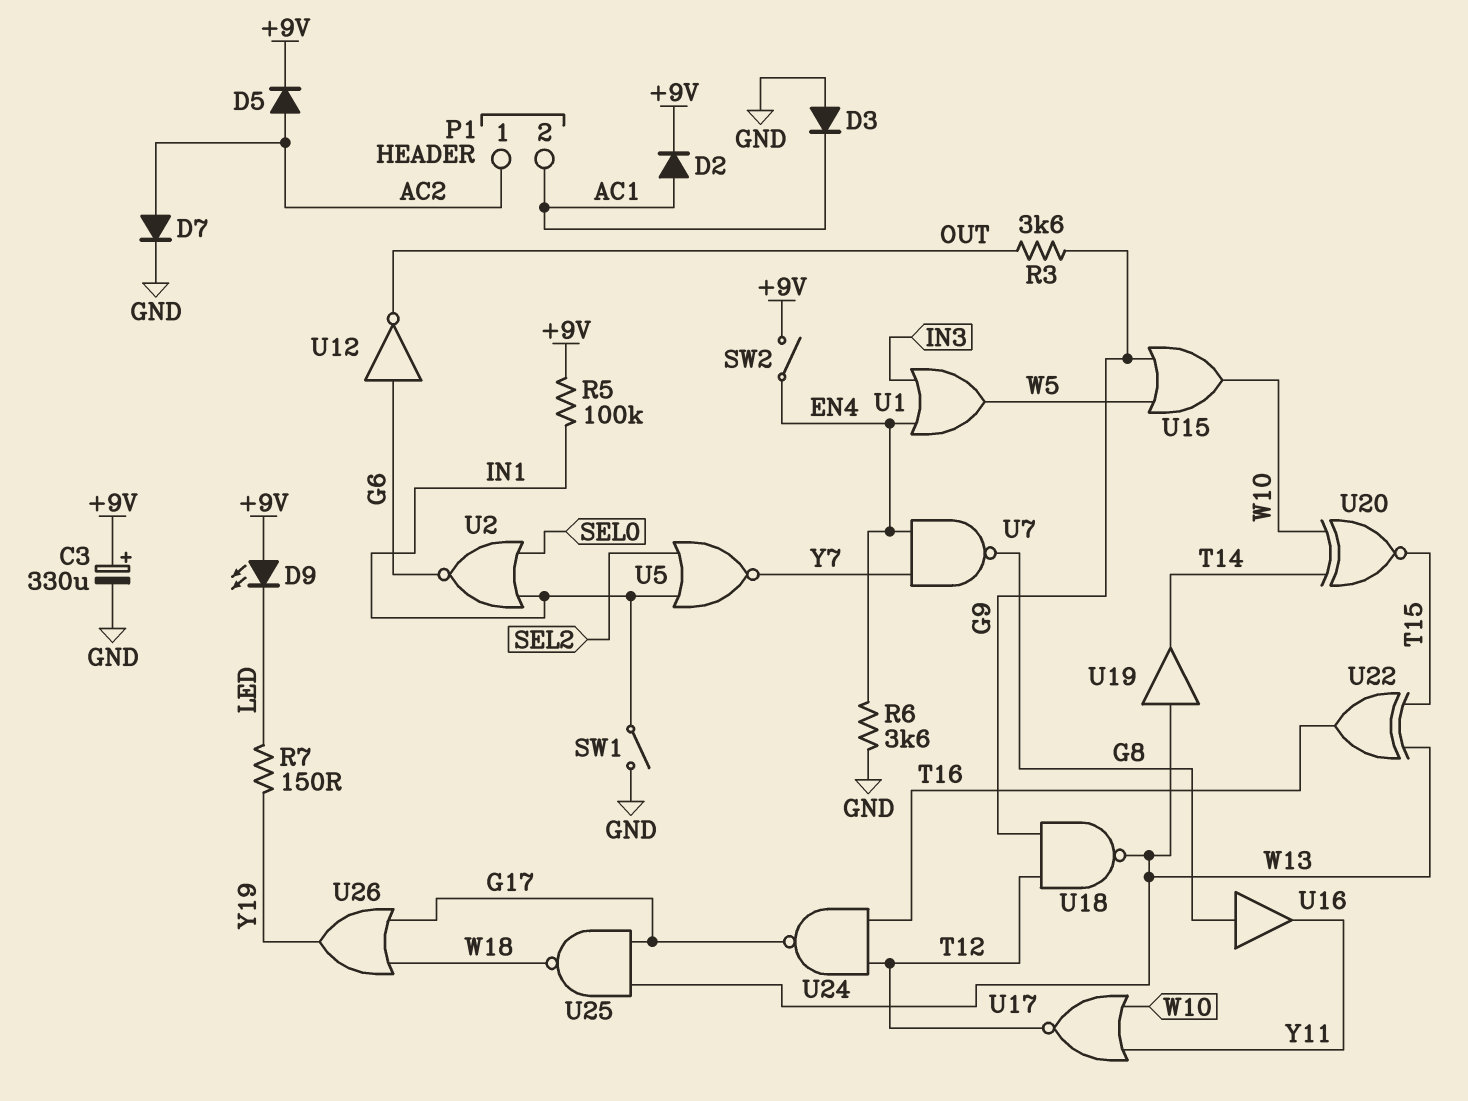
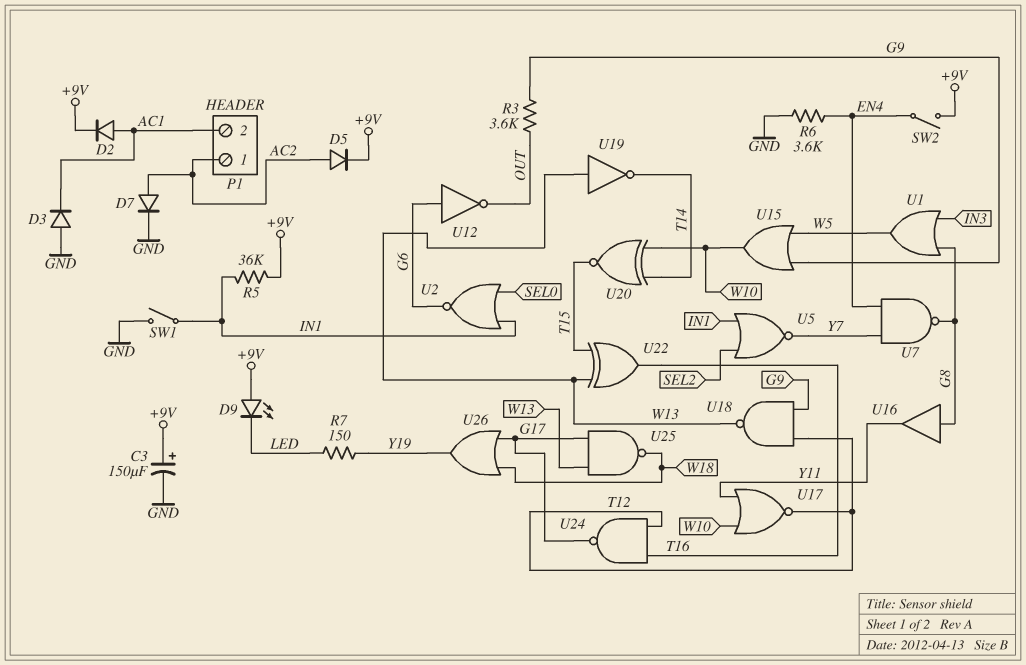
C3: 330uF (plus +9V, minus GND) -> 150uF (plus +9V, minus GND)
R5: 100k (+9V, IN1) -> 36k (+9V, IN1)
U1: OR (in EN4, in IN3, out W5) -> OR (in G8, in IN3, out W5)
U19: buffer (in W13, out T14) -> NOT (in W13, out T14)

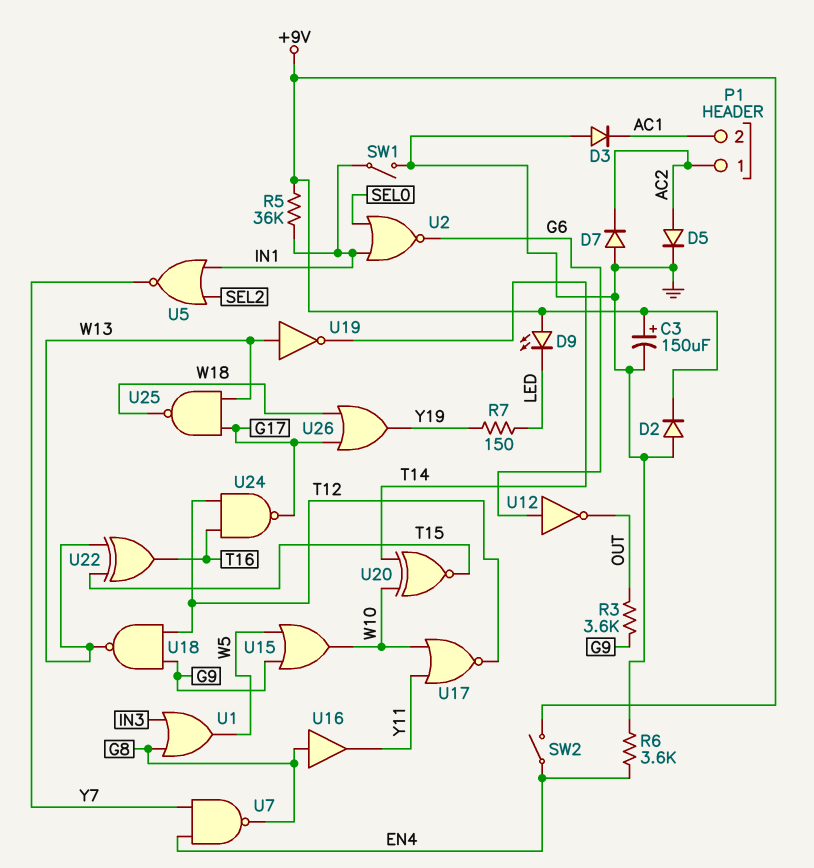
D2: diode (A AC1, K +9V) -> diode (A GND, K +9V)
D5: diode (A AC2, K +9V) -> diode (A AC2, K GND)
D7: diode (A AC2, K GND) -> diode (A GND, K AC2)

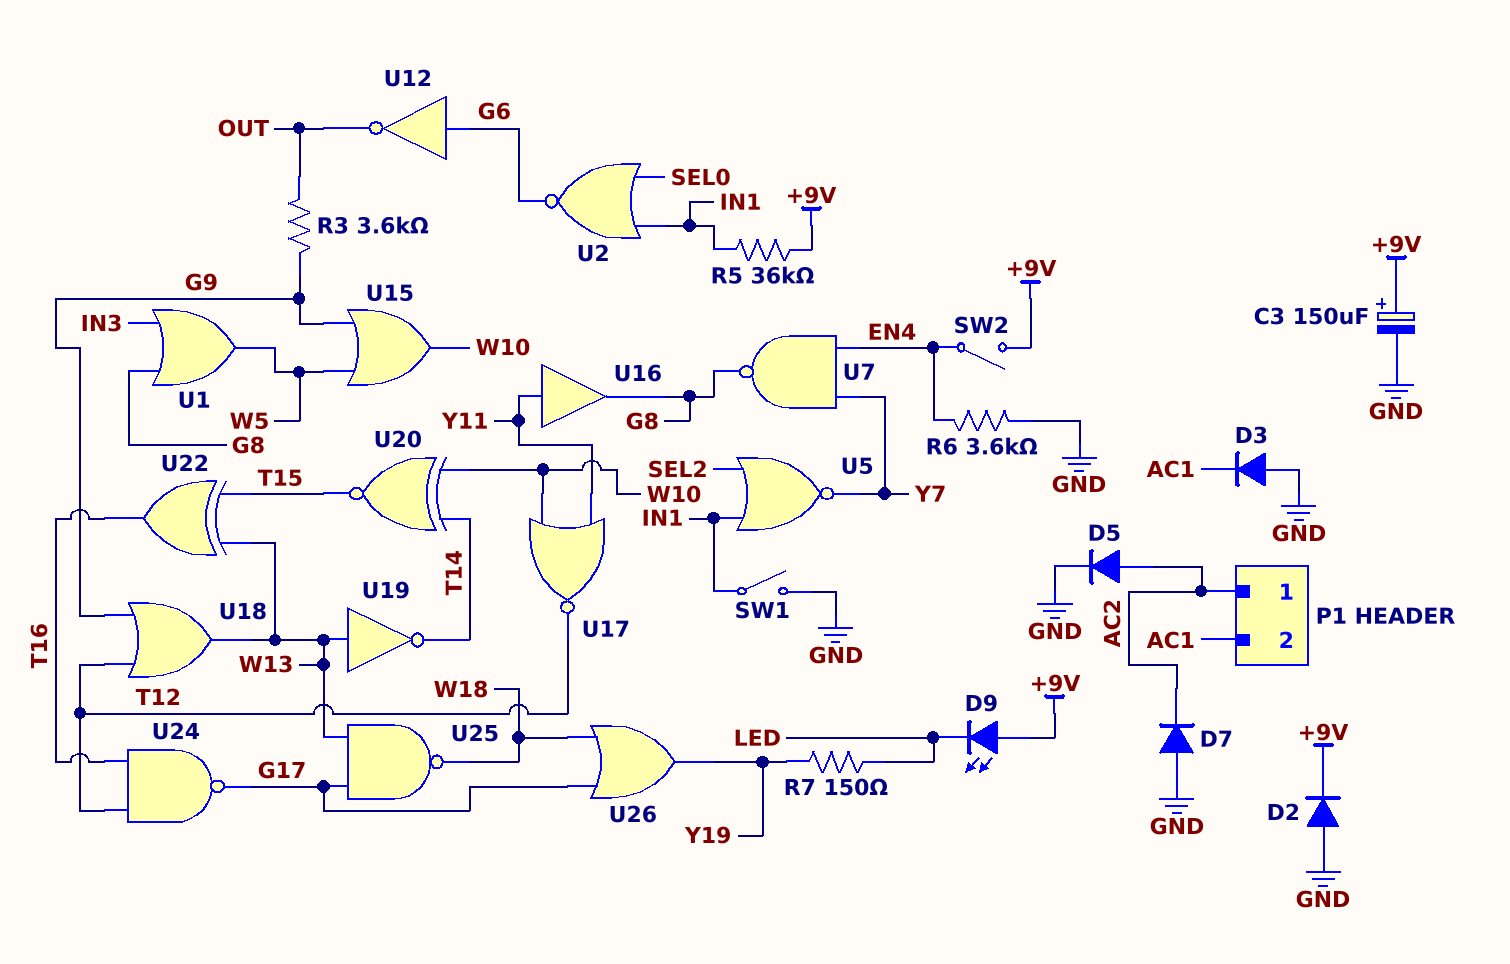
U16: buffer (in G8, out Y11) -> buffer (in Y11, out G8)
U18: NAND (in G9, in T12, out W13) -> OR (in G9, in T12, out W13)

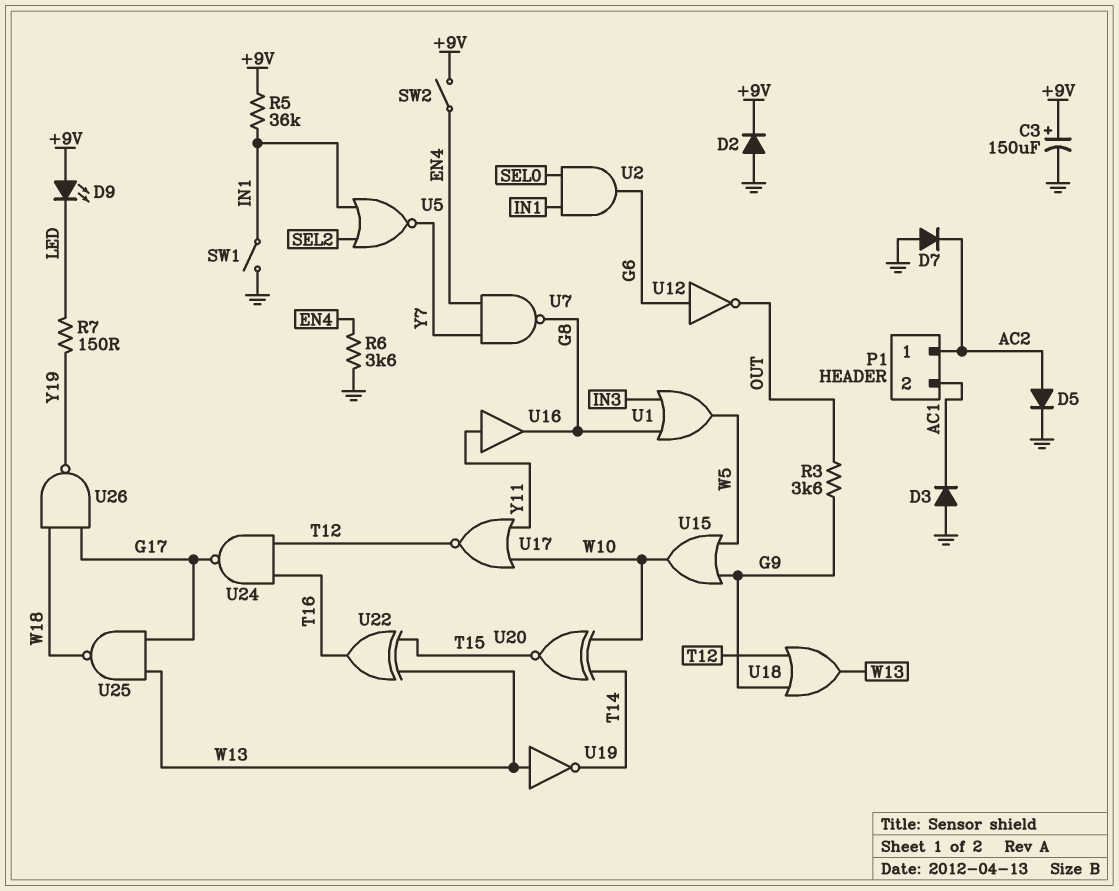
U2: NOR (in IN1, in SEL0, out G6) -> AND (in IN1, in SEL0, out G6)
U26: OR (in G17, in W18, out Y19) -> NAND (in G17, in W18, out Y19)

